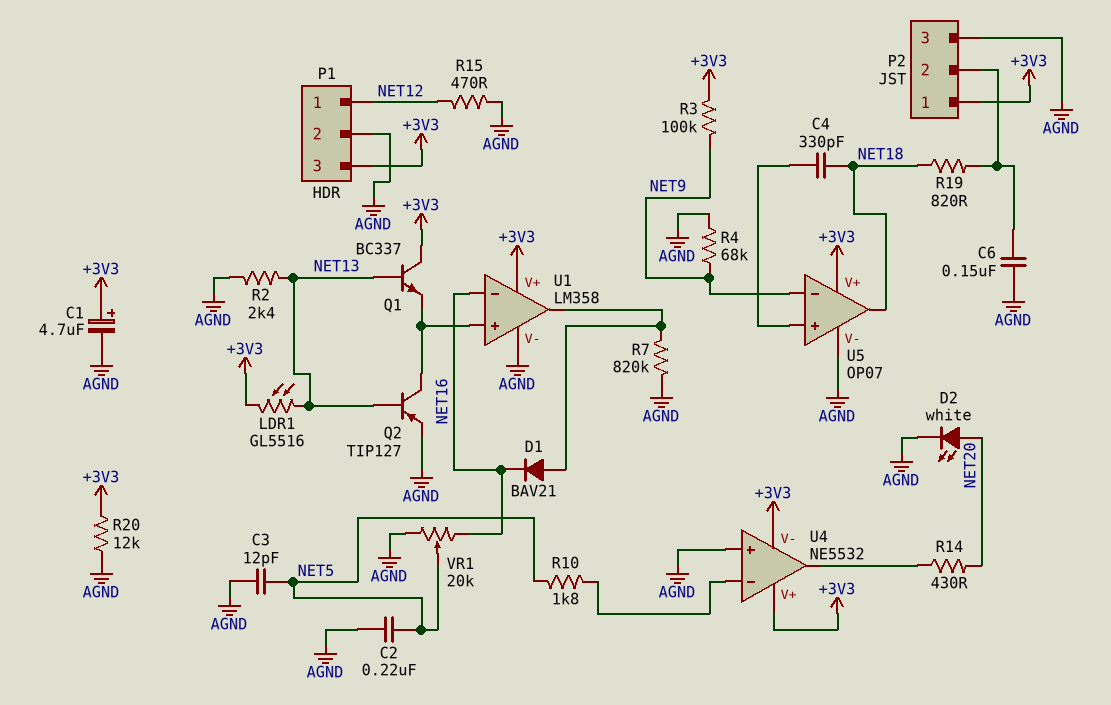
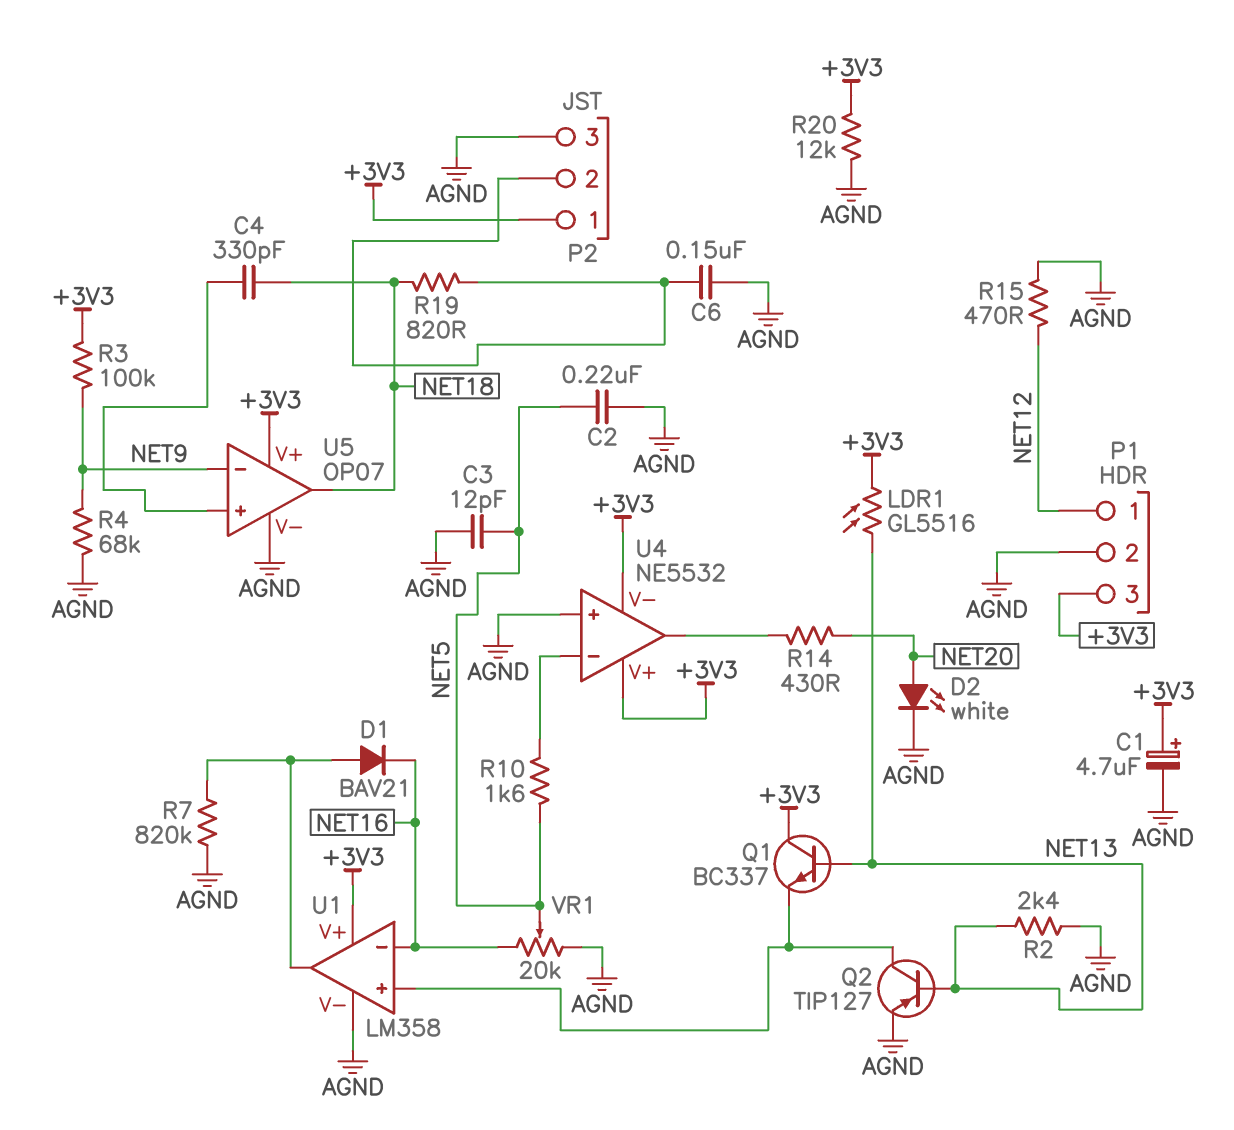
R10: 1.8k (NET5, U4/in-) -> 1.6k (NET5, U4/in-)

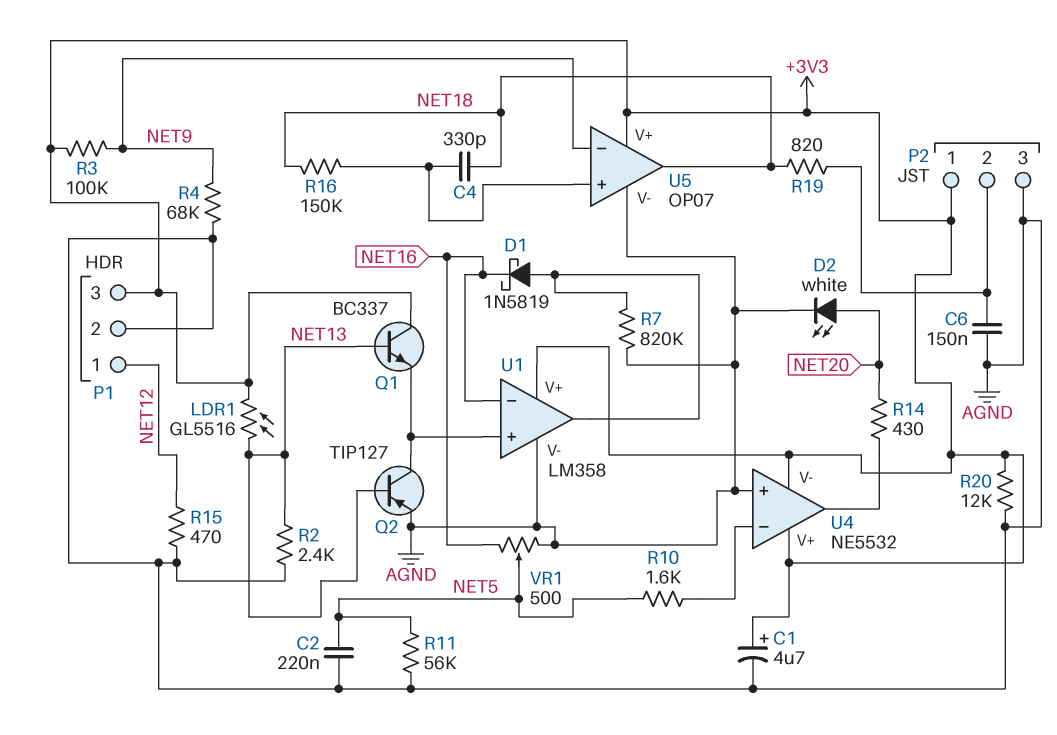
C3: 12pF (AGND, NET5) -> none
D1: diode BAV21 (A U1/out, K NET16) -> schottky 1N5819 (A U1/out, K NET16)
R11: none -> 56k (AGND, NET5)
R16: none -> 150k (NET18, U5/in+)
VR1: 20k (AGND, NET16, wiper NET5) -> 500 (AGND, NET16, wiper NET5)

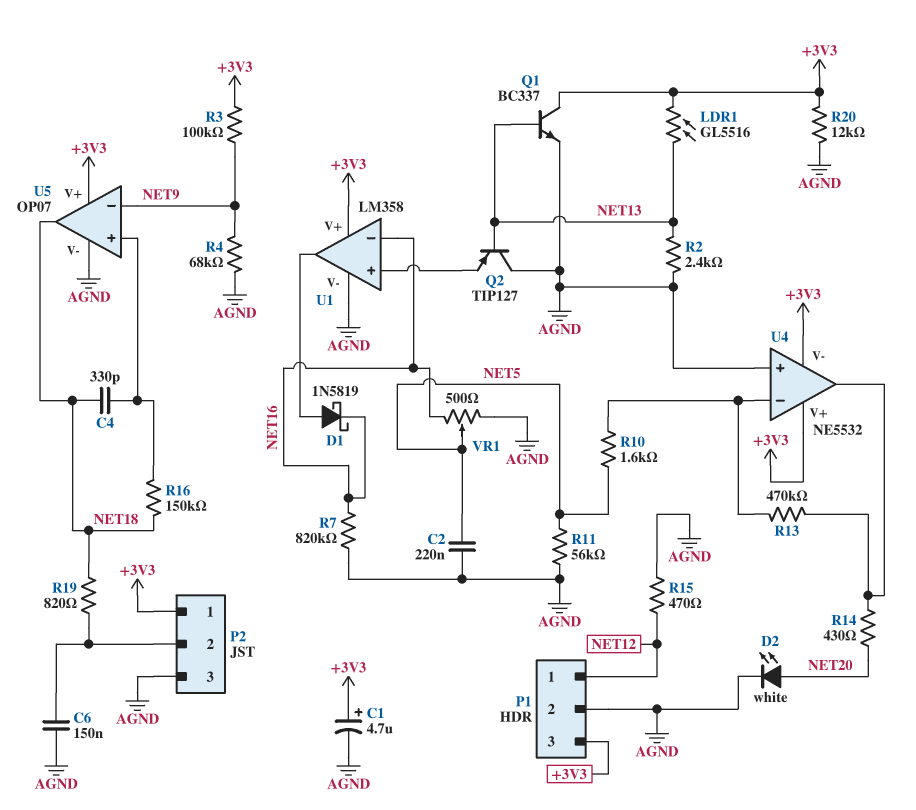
Q1: NPN BC337 (B NET13, C +3V3, E U1/in+) -> NPN BC337 (B NET13, C +3V3, E AGND)
Q2: PNP TIP127 (B NET13, C U1/in+, E AGND) -> PNP TIP127 (B NET13, C AGND, E U1/in+)
R7: 820k (AGND, U1/out) -> 820k (AGND, NET16)
R13: none -> 470k (U4/in-, U4/out)

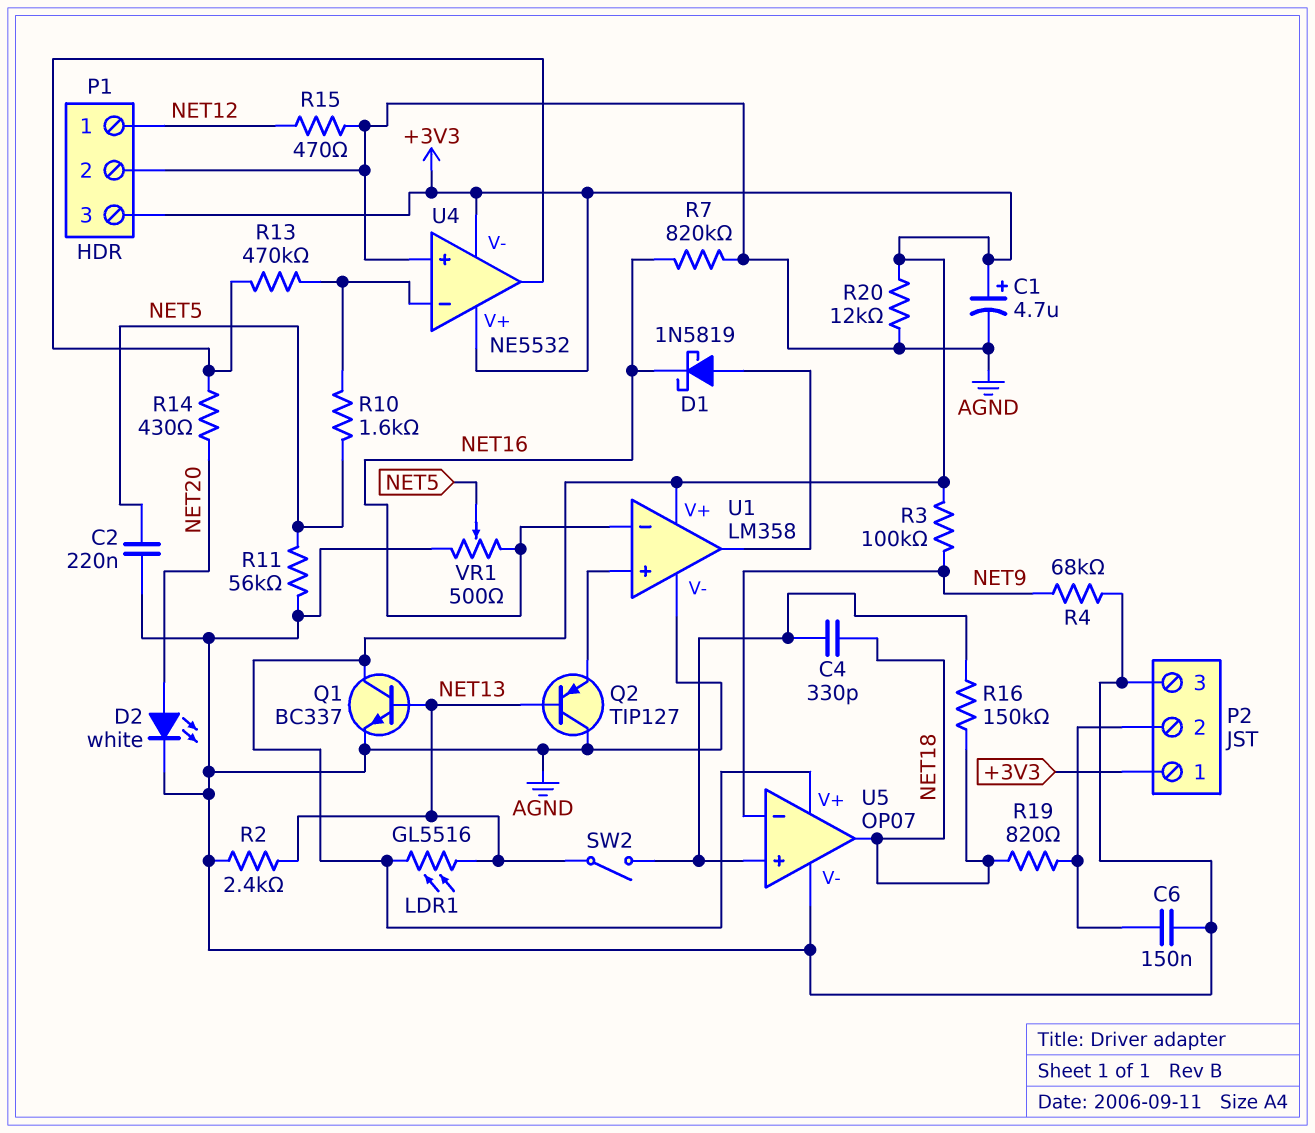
SW2: none -> switch (NET13, U5/in+)

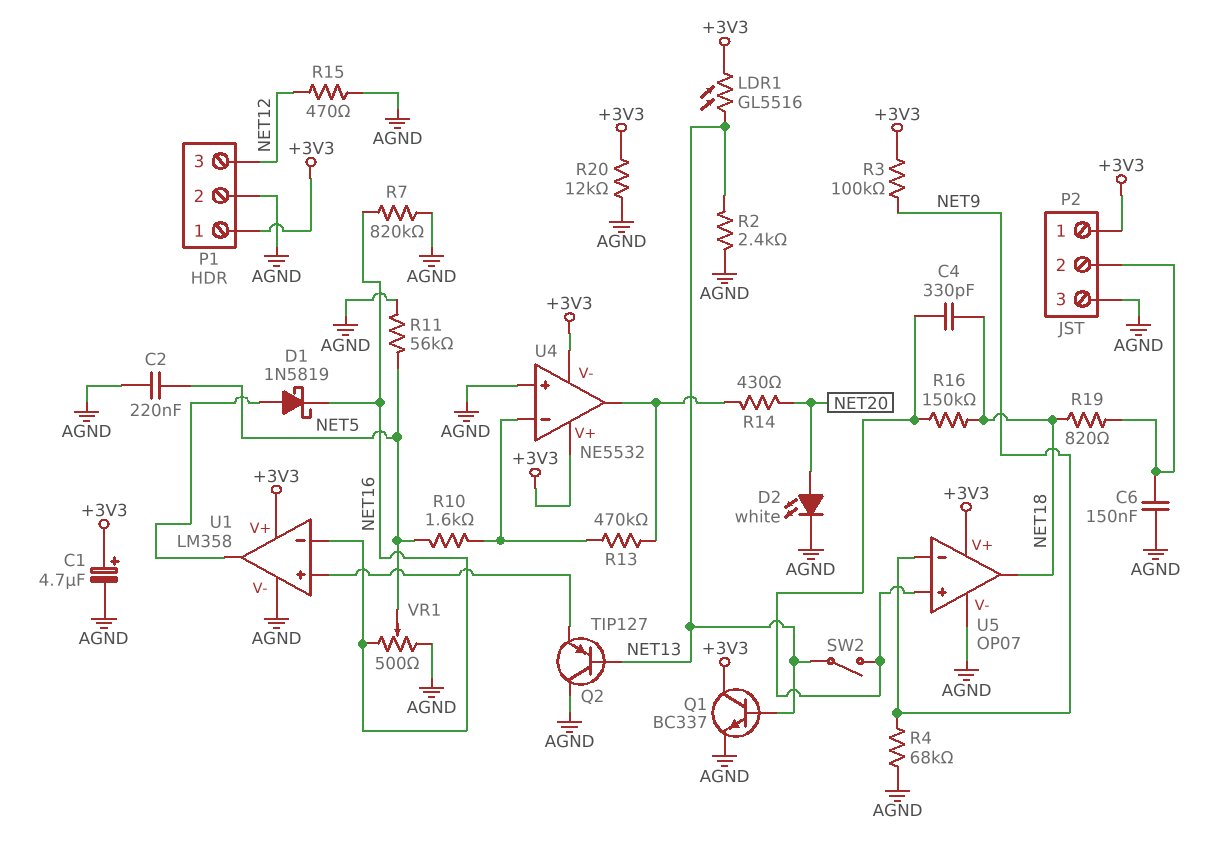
P1 pin 1: NET12 -> +3V3
P1 pin 3: +3V3 -> NET12

